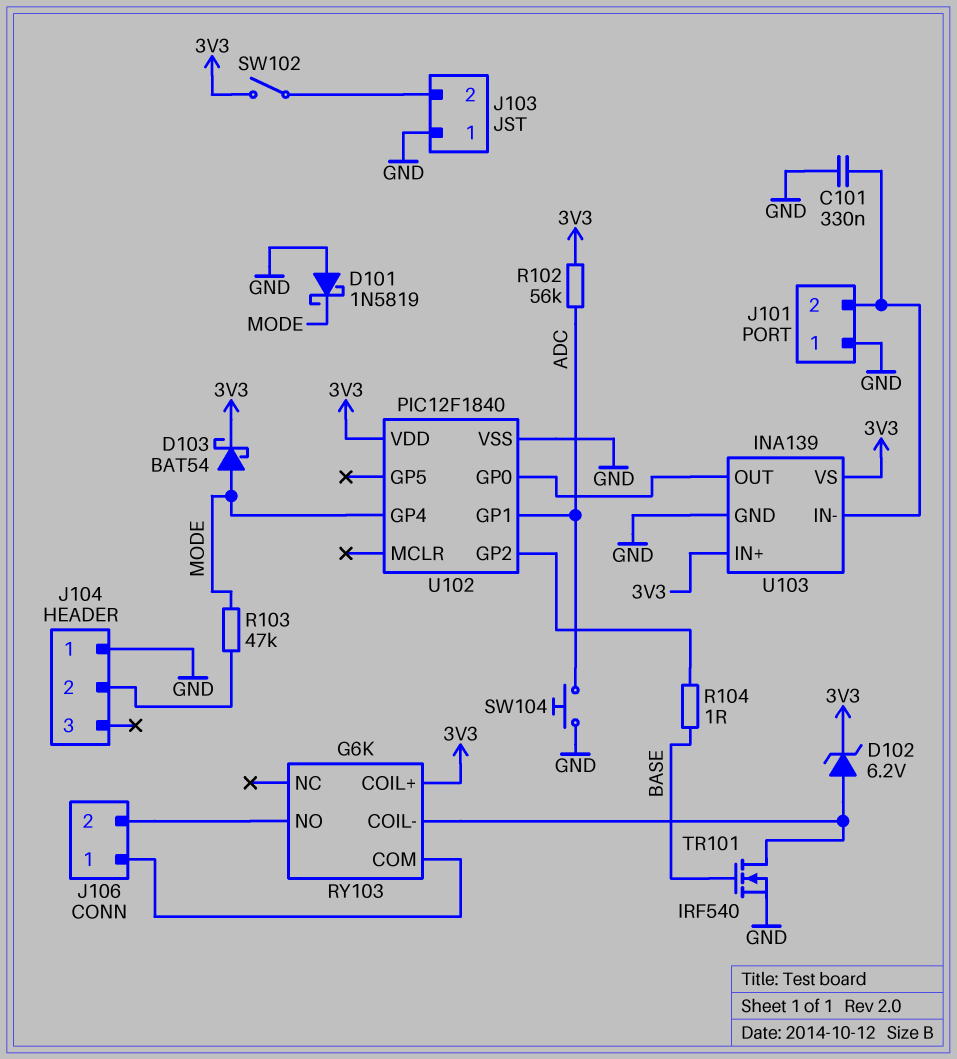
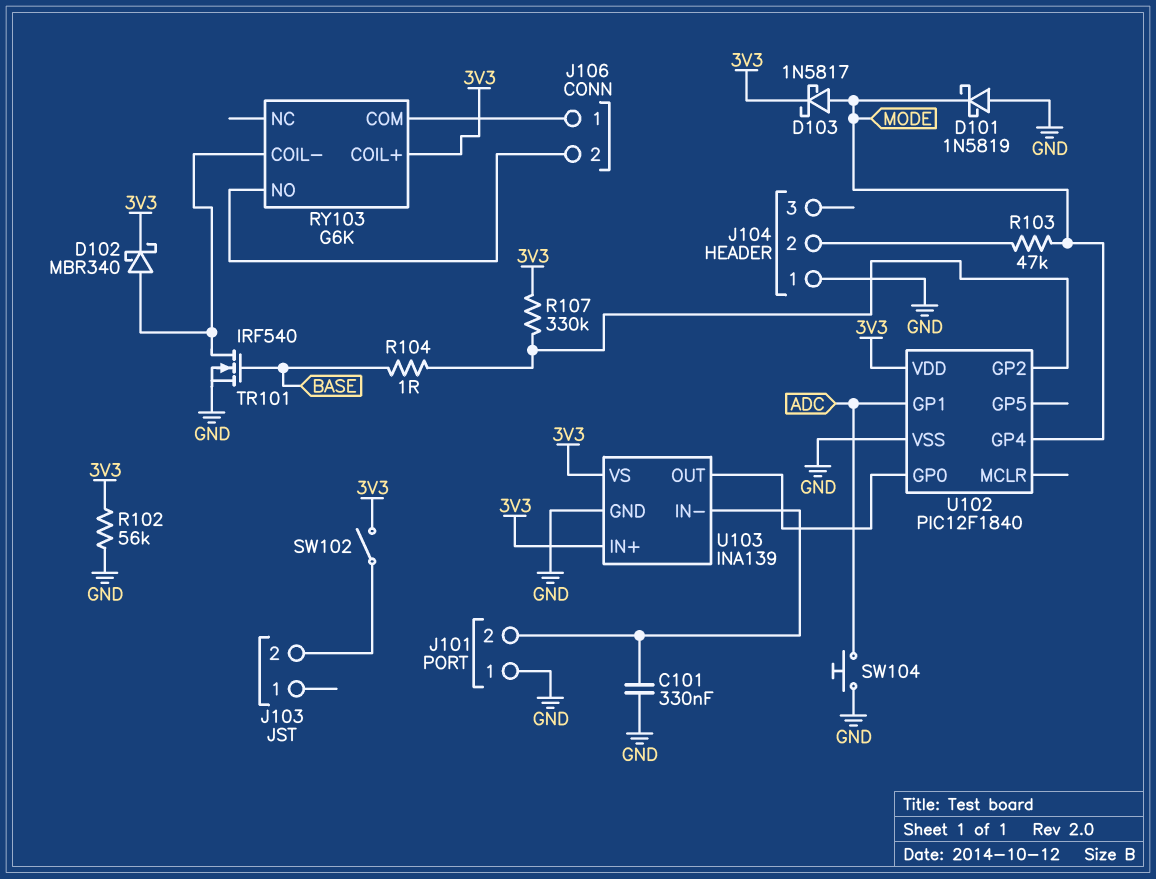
D102: zener 6.2V (A RY103/COIL-, K 3V3) -> schottky MBR340 (A RY103/COIL-, K 3V3)
D103: schottky BAT54 (A MODE, K 3V3) -> schottky 1N5817 (A MODE, K 3V3)
J103 pin 1: GND -> none
R102: 56k (3V3, ADC) -> 56k (3V3, GND)
R107: none -> 330k (3V3, U102/GP2)

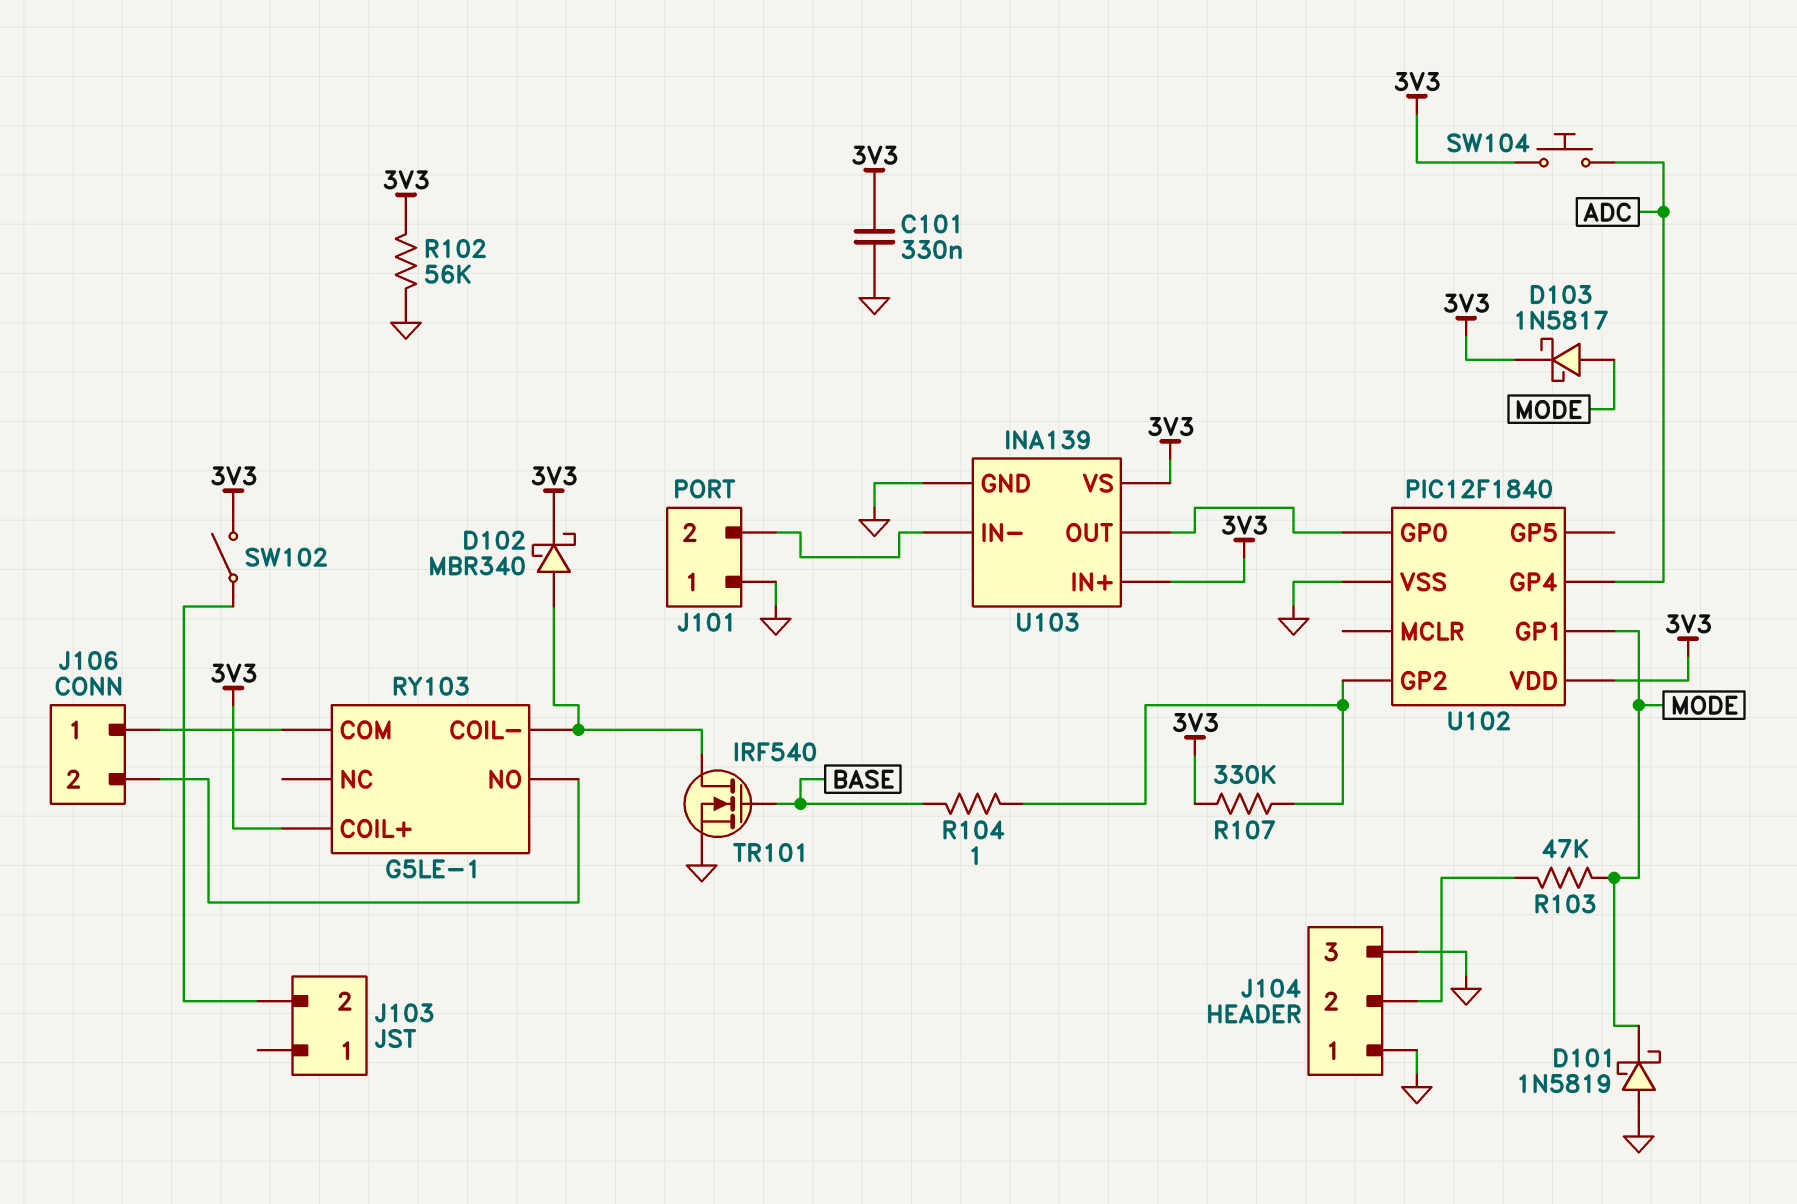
C101: 330nF (GND, J101/2) -> 330nF (3V3, GND)
J104 pin 3: none -> GND
RY103: G6K -> G5LE-1
SW104: button (ADC, GND) -> button (3V3, ADC)
U102 pin GP1: ADC -> MODE
U102 pin GP4: MODE -> ADC

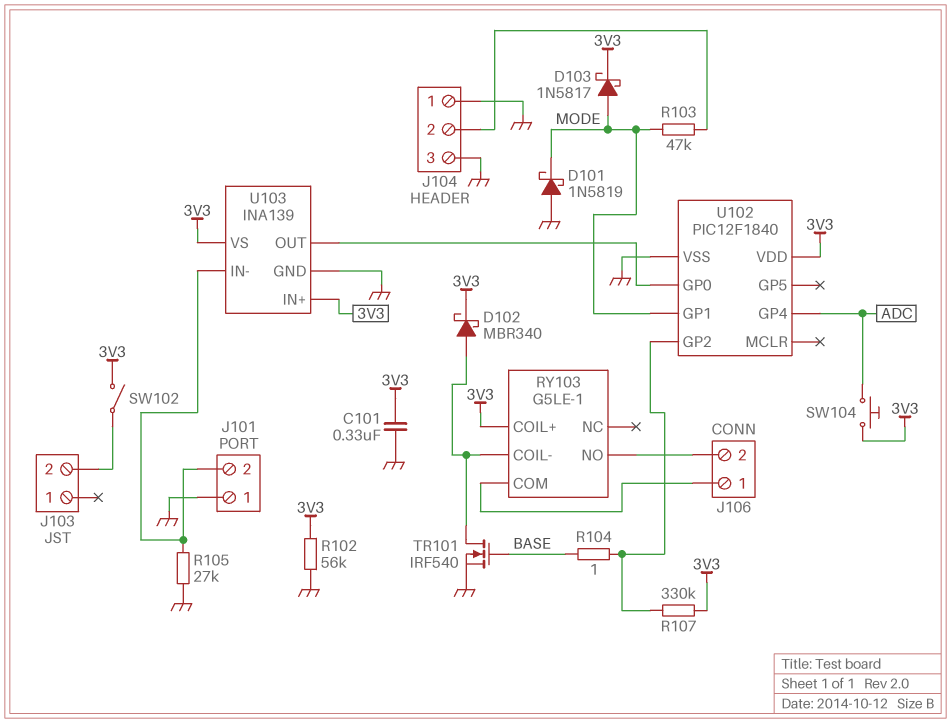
R105: none -> 27k (GND, J101/2)

